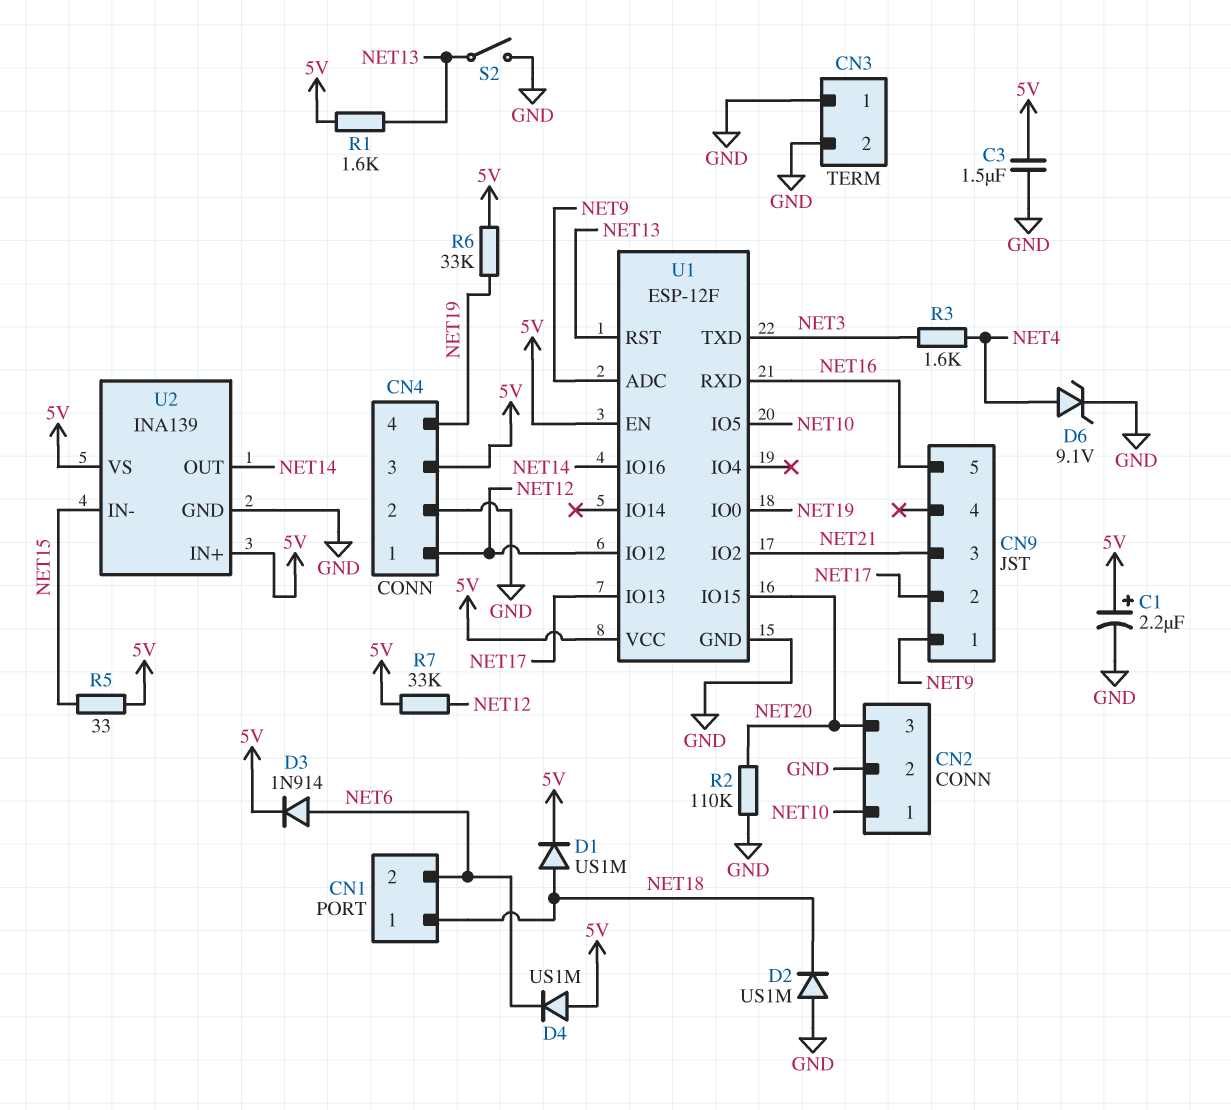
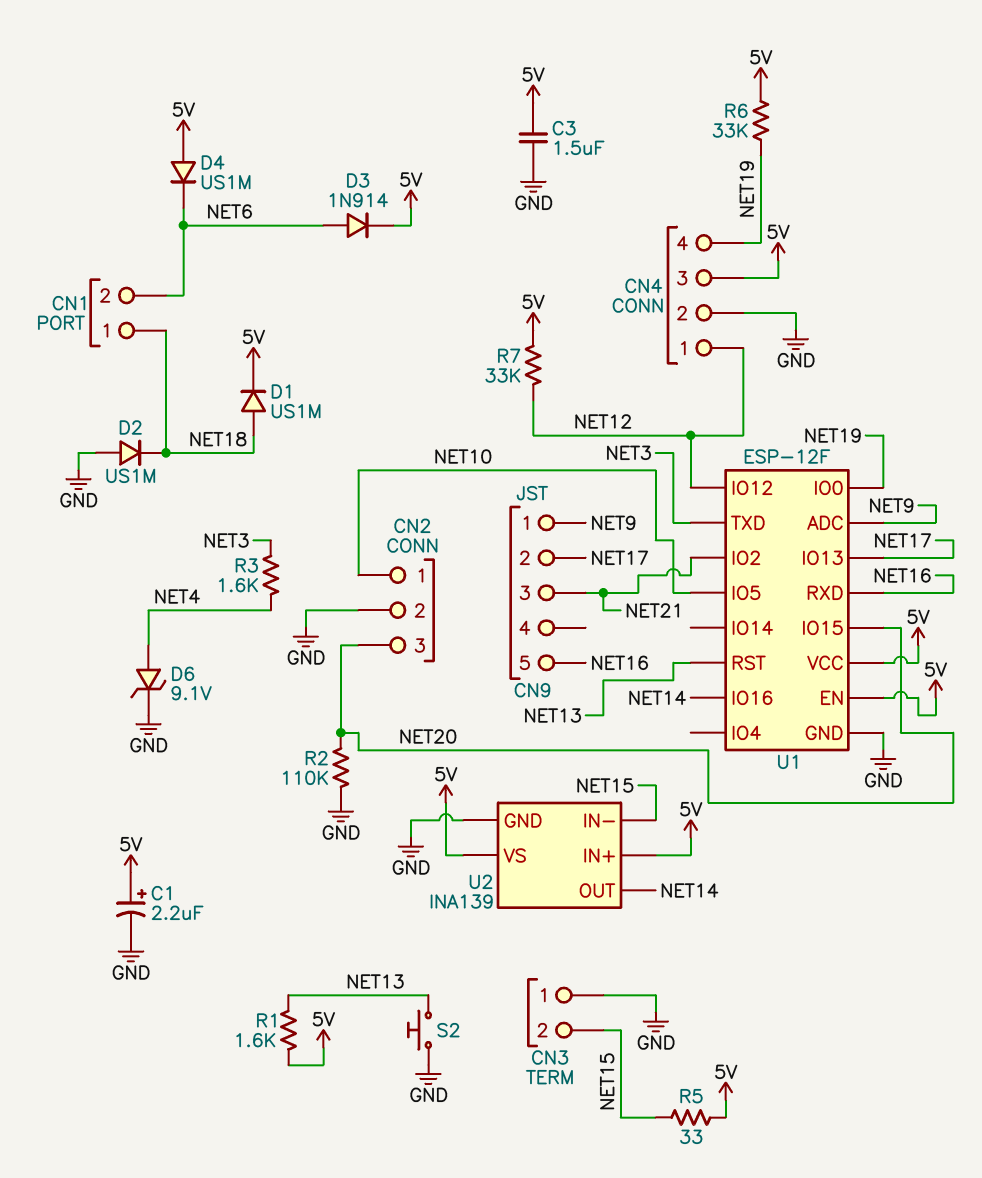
CN3 pin 2: GND -> NET15
S2: switch (GND, NET13) -> button (GND, NET13)

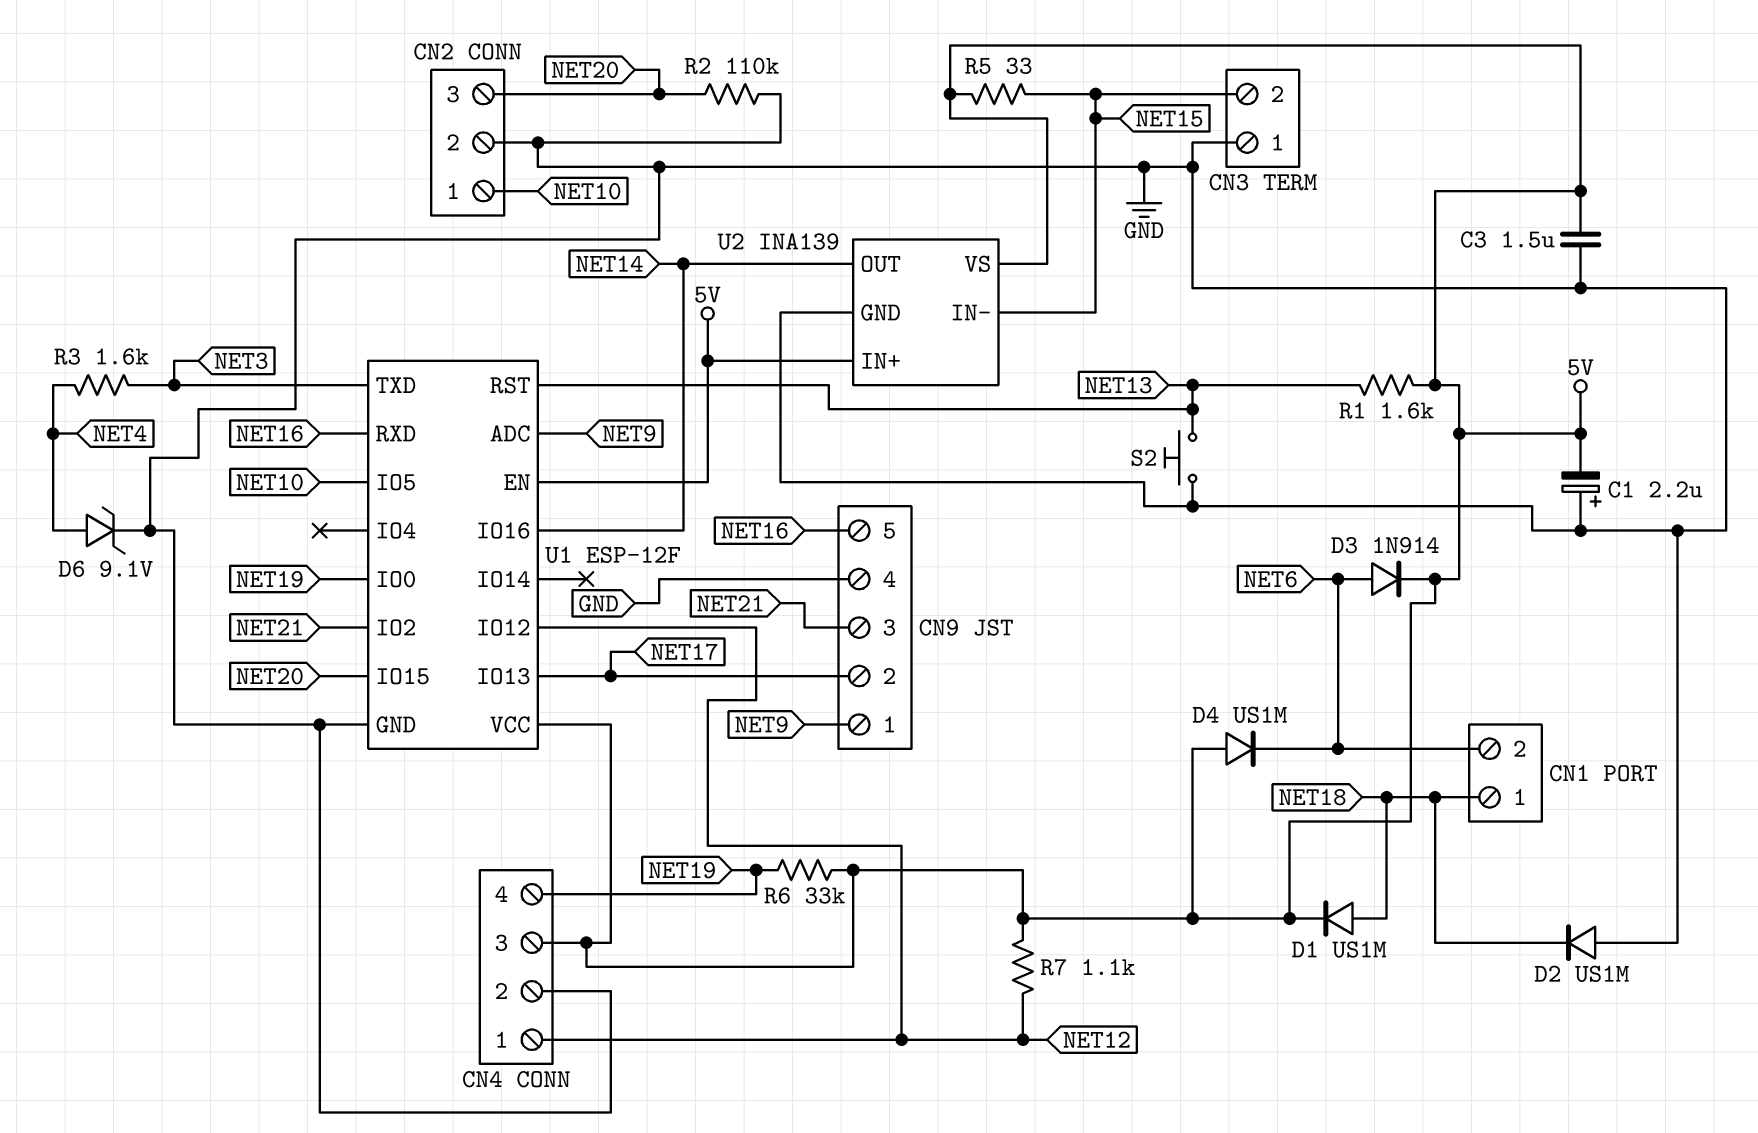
C1: 2.2uF (plus 5V, minus GND) -> 2.2uF (plus GND, minus 5V)
CN9 pin 4: none -> GND
R7: 33k (5V, NET12) -> 1.1k (5V, NET12)

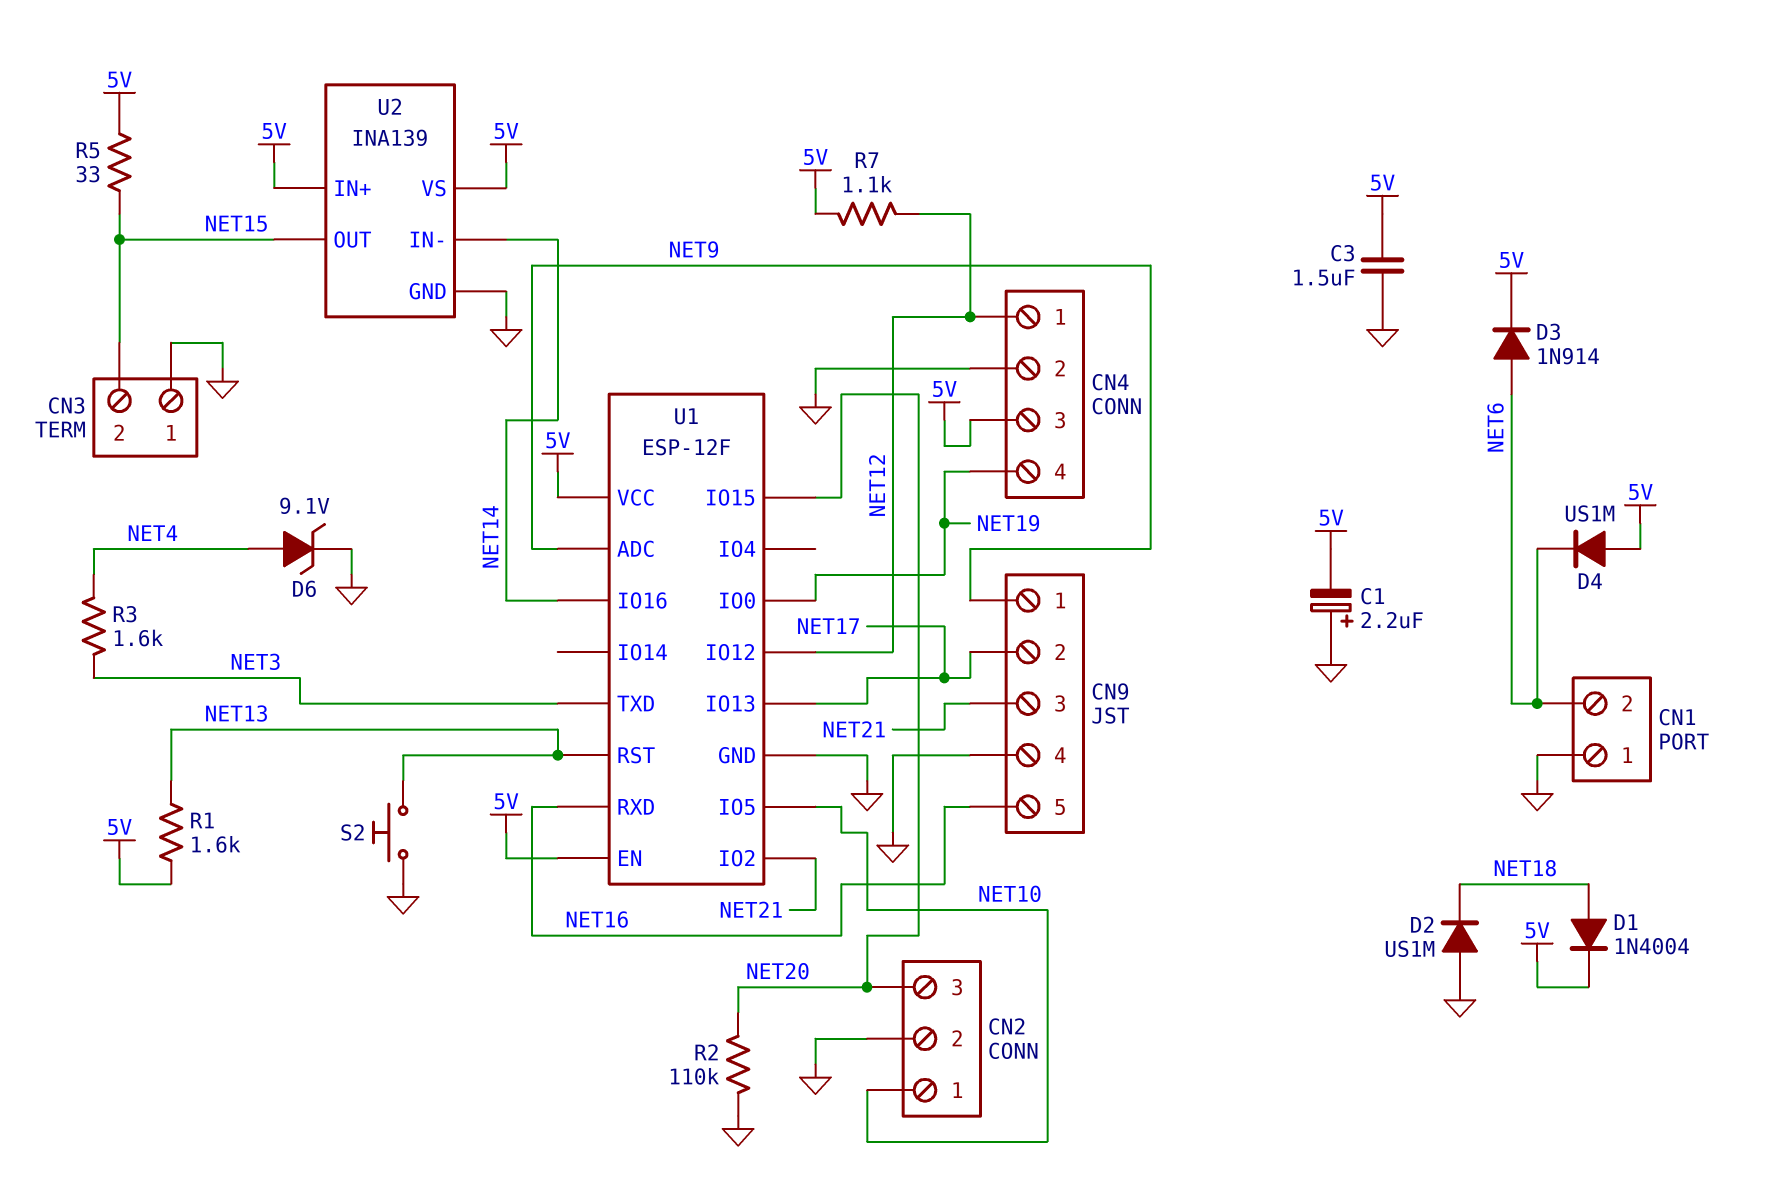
CN1 pin 1: NET18 -> GND
D1: diode US1M (A NET18, K 5V) -> diode 1N4004 (A NET18, K 5V)
R6: 33k (5V, NET19) -> none
U2 pin IN-: NET15 -> NET14
U2 pin OUT: NET14 -> NET15

